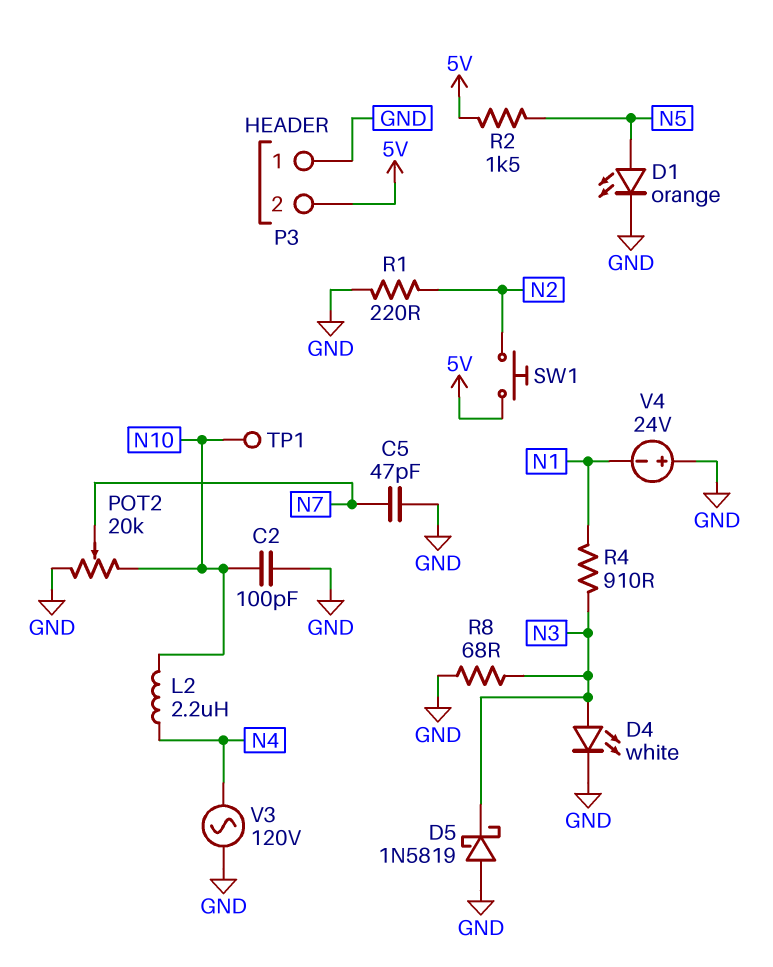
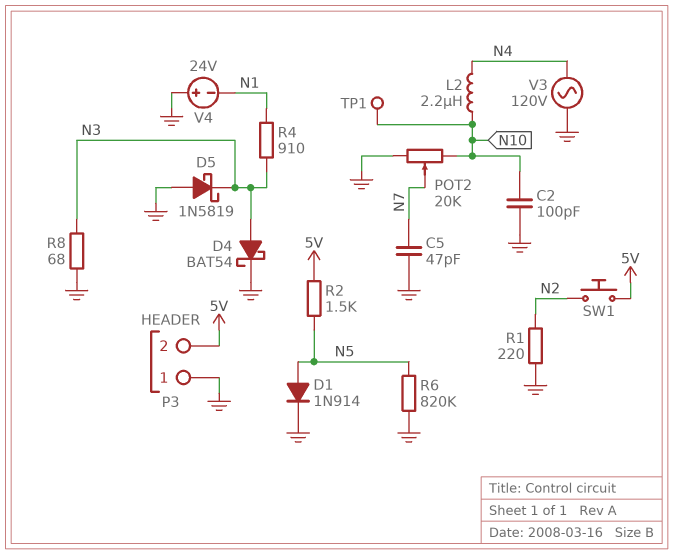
D1: LED orange (A N5, K GND) -> diode 1N914 (A N5, K GND)
D4: LED white (A N3, K GND) -> schottky BAT54 (A N3, K GND)
R6: none -> 820k (GND, N5)

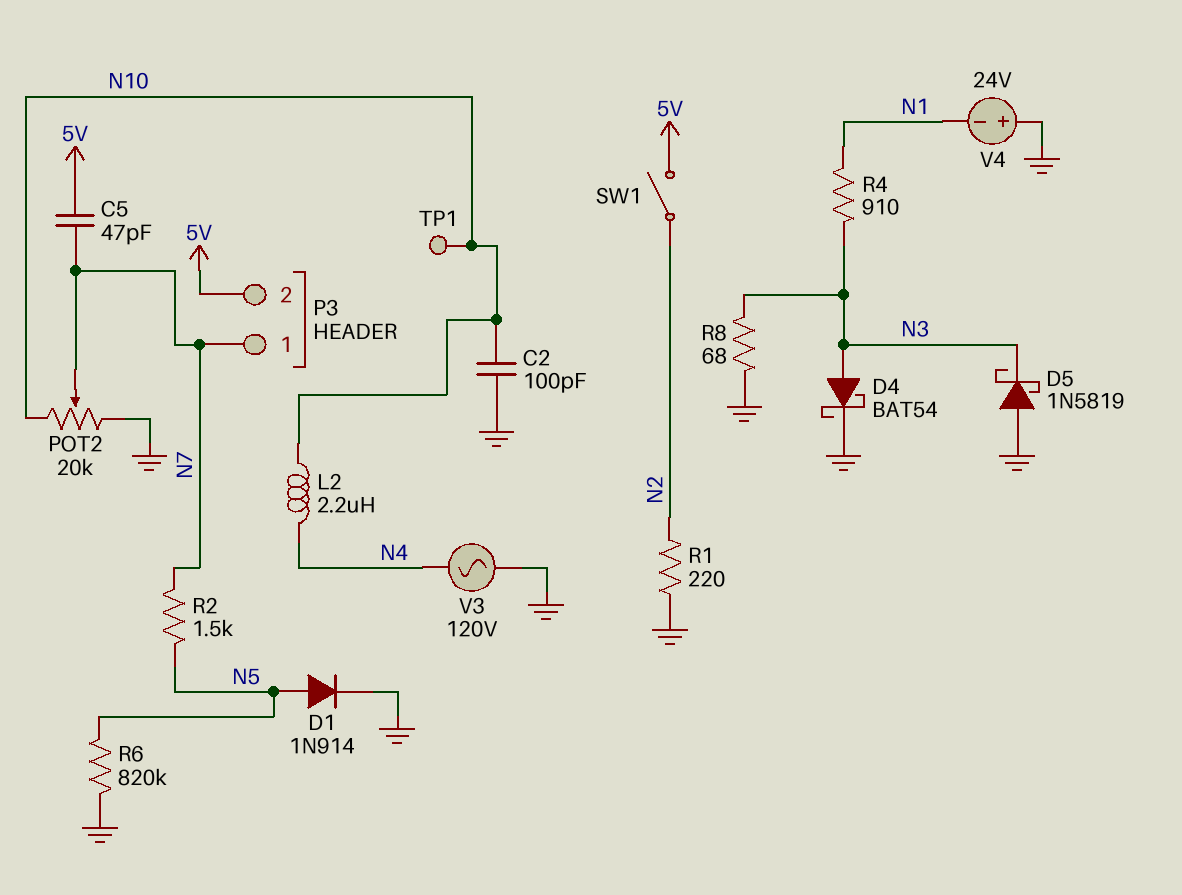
C5: 47pF (GND, N7) -> 47pF (5V, N7)
P3 pin 1: GND -> N7
R2: 1.5k (5V, N5) -> 1.5k (N5, N7)
SW1: button (5V, N2) -> switch (5V, N2)

